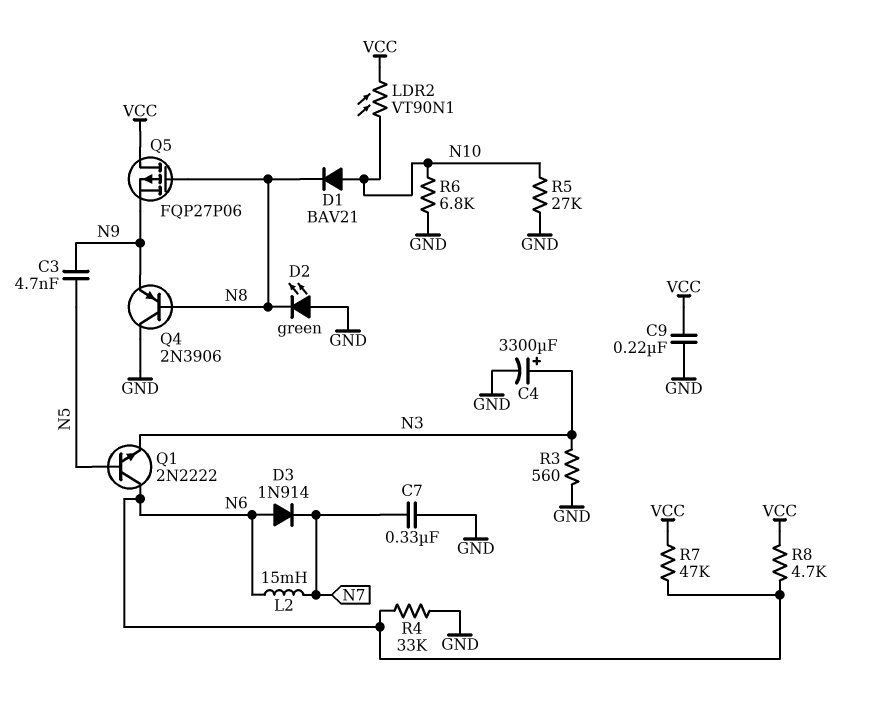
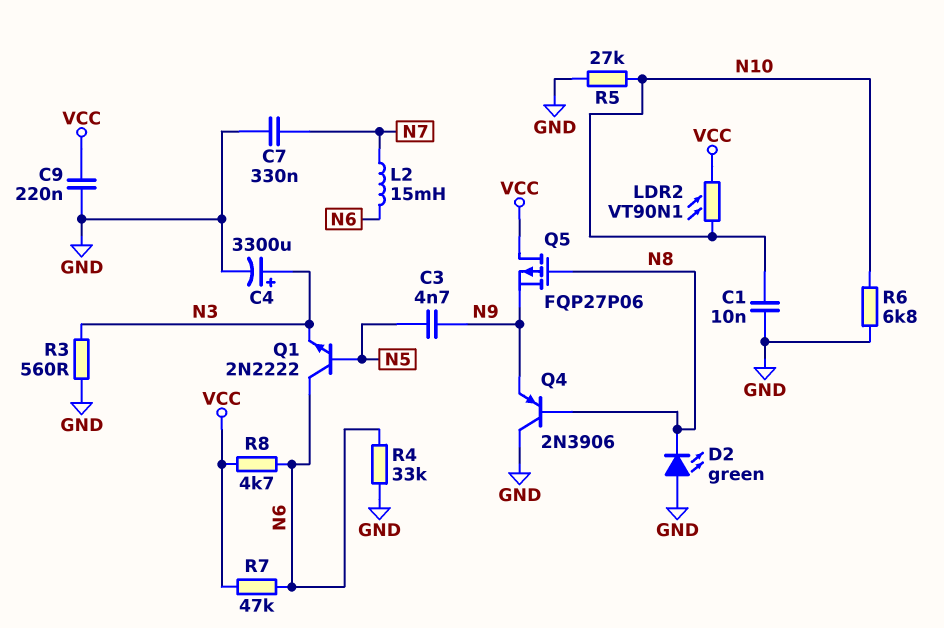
C1: none -> 10nF (GND, N10)
D1: diode BAV21 (A N10, K N8) -> none
D3: diode 1N914 (A N6, K N7) -> none

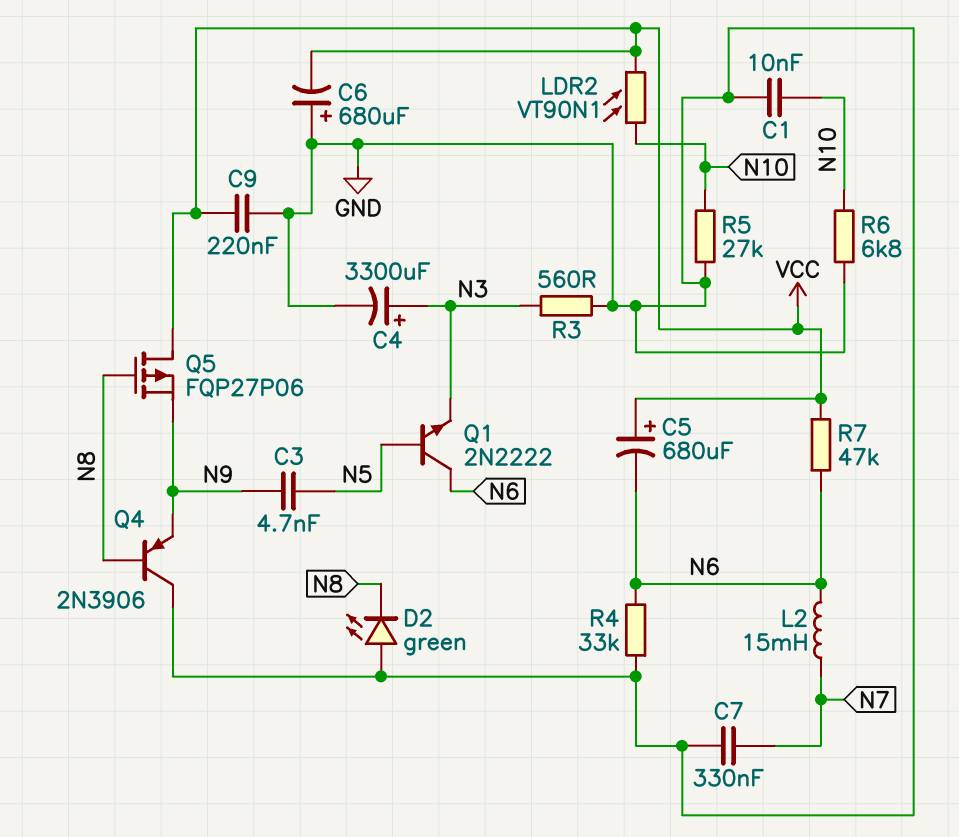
C5: none -> 680uF (plus VCC, minus N6)
C6: none -> 680uF (plus GND, minus VCC)
R8: 4.7k (N6, VCC) -> none

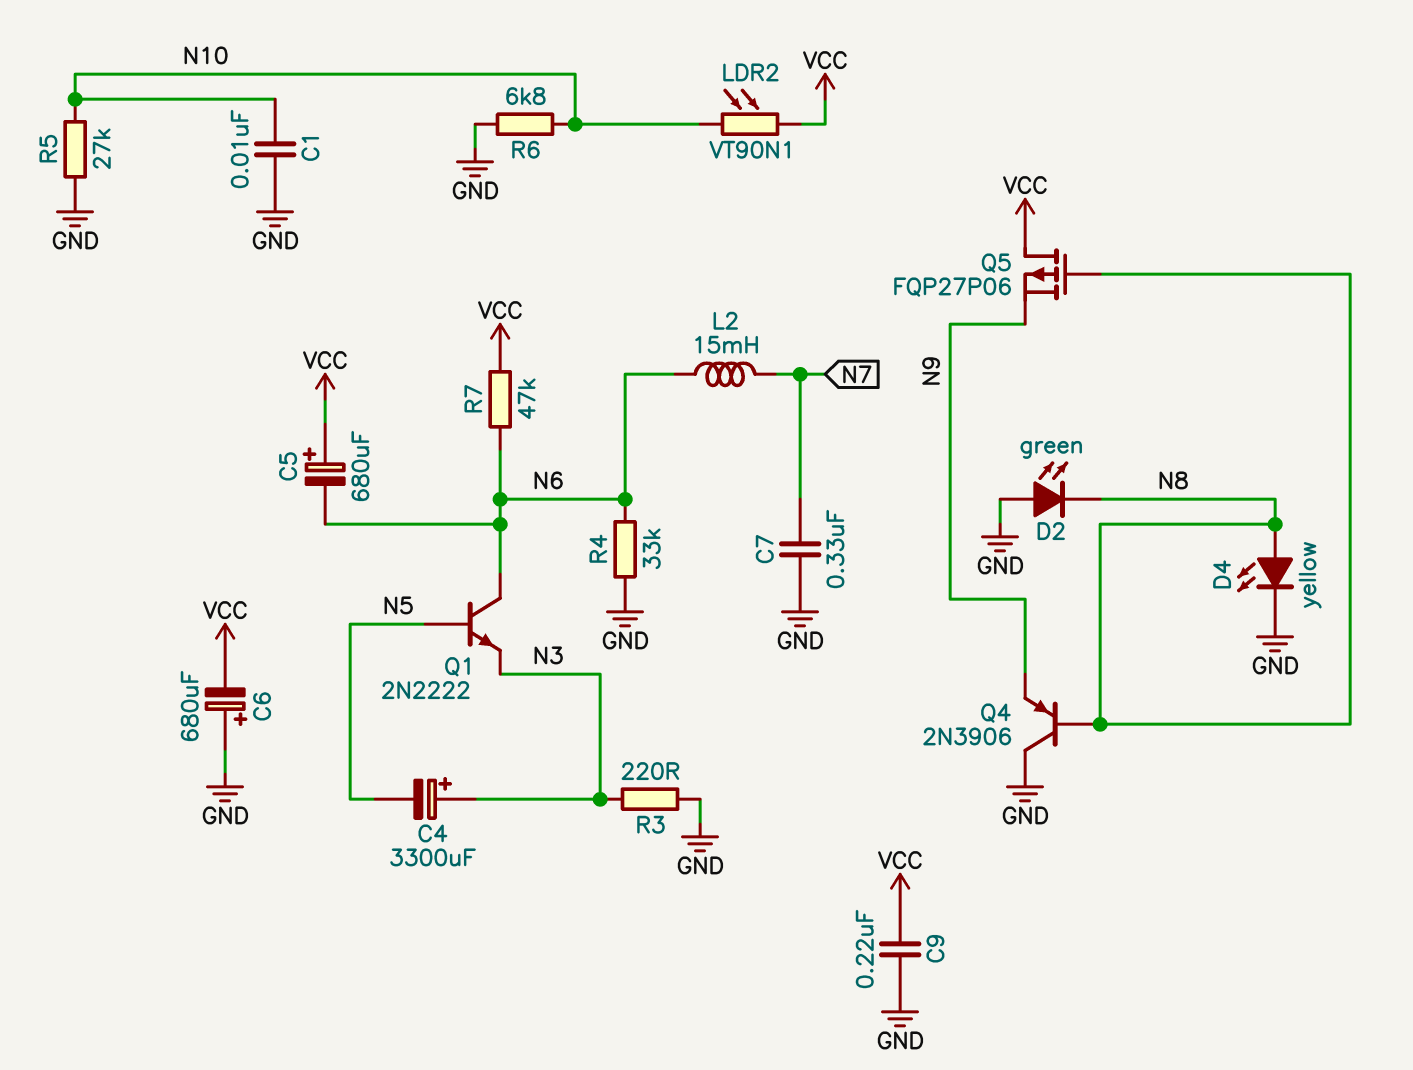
C3: 4.7nF (N5, N9) -> none
C4: 3300uF (plus N3, minus GND) -> 3300uF (plus N3, minus N5)
D4: none -> LED yellow (A N8, K GND)
R3: 560 (GND, N3) -> 220 (GND, N3)

